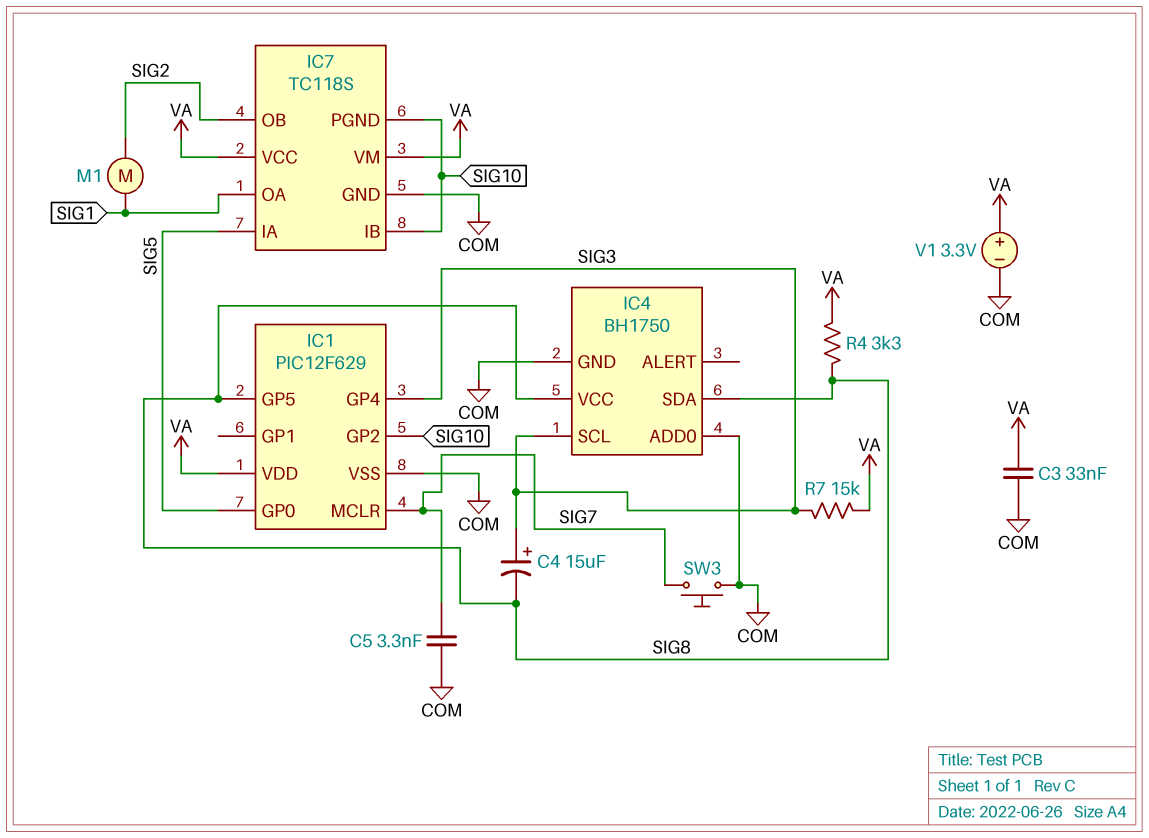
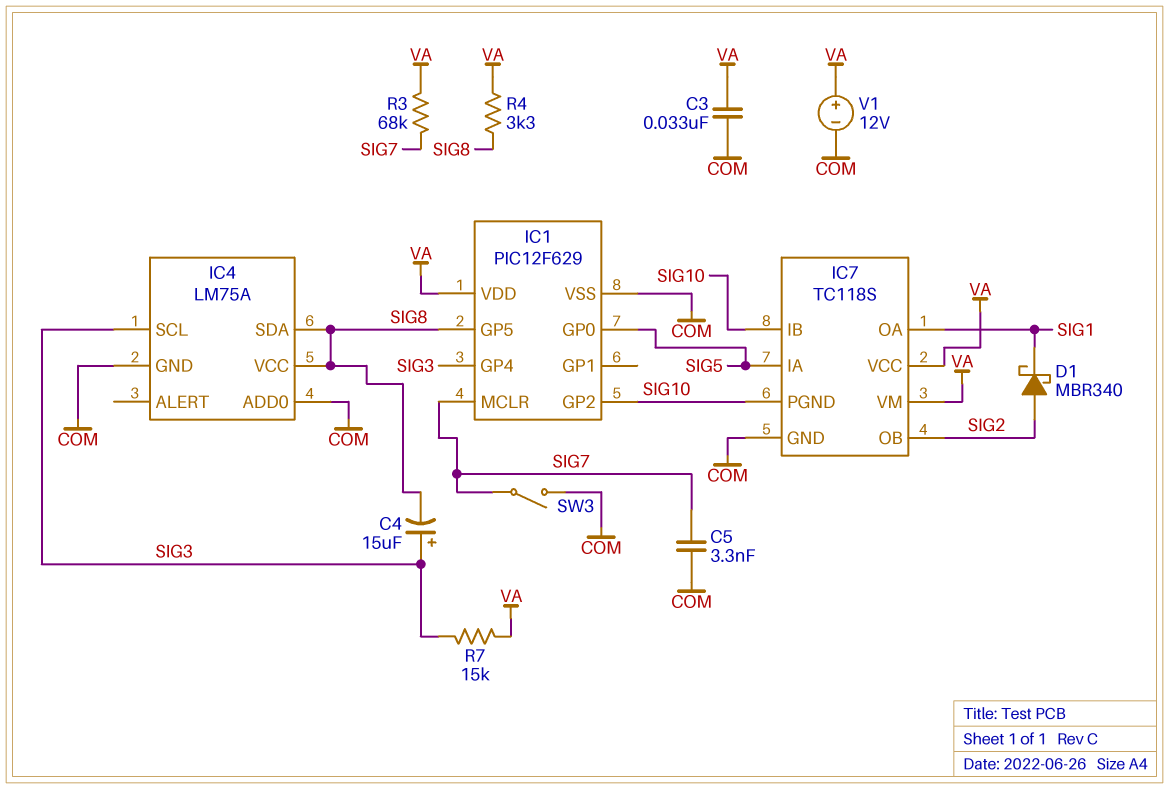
D1: none -> schottky MBR340 (A SIG2, K SIG1)
IC4: BH1750 -> LM75A
M1: motor (SIG1, SIG2) -> none
R3: none -> 68k (SIG7, VA)
SW3: button (COM, SIG7) -> switch (COM, SIG7)
V1: 3.3V (plus VA, minus COM) -> 12V (plus VA, minus COM)

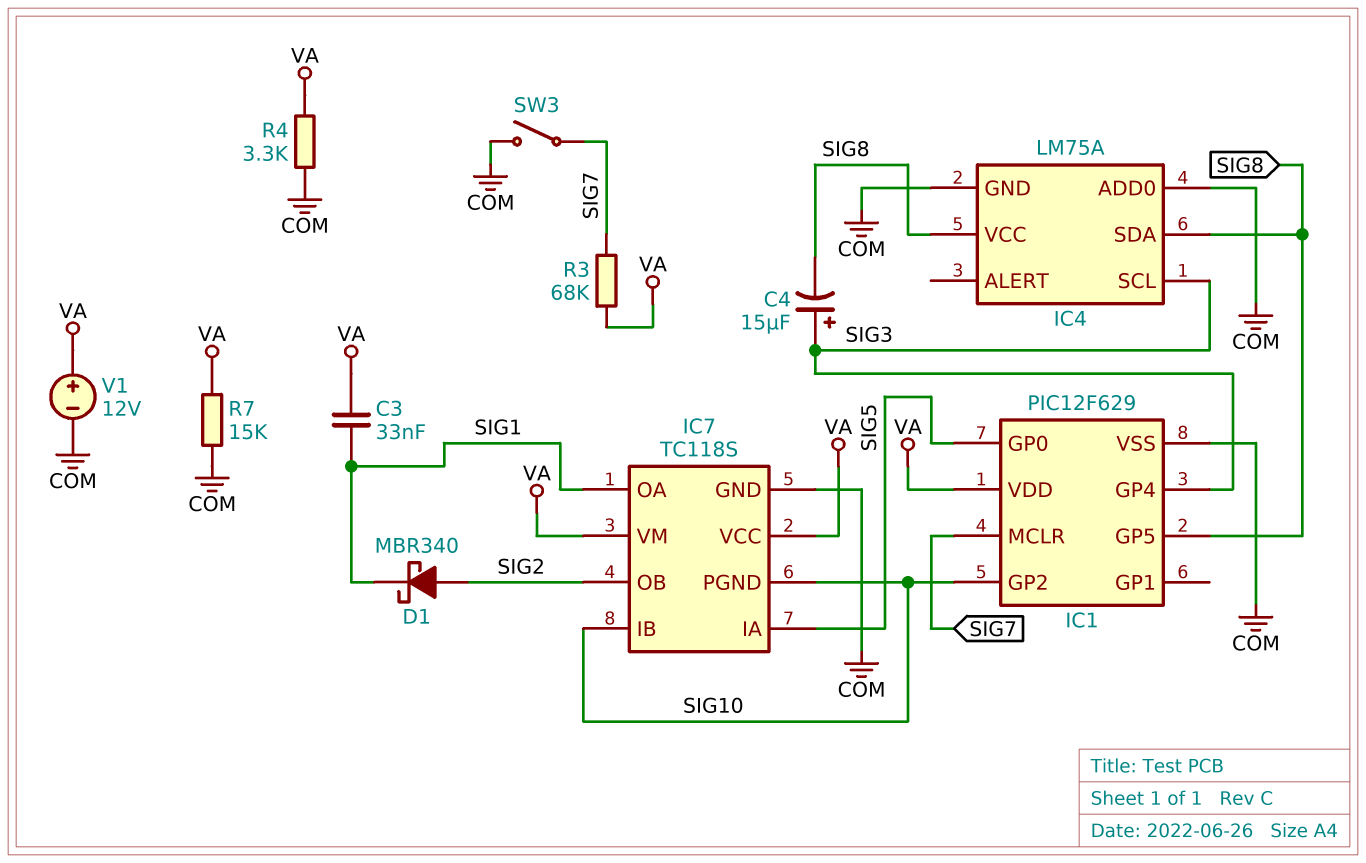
C3: 33nF (COM, VA) -> 33nF (SIG1, VA)
C5: 3.3nF (COM, SIG7) -> none
R4: 3.3k (SIG8, VA) -> 3.3k (COM, VA)
R7: 15k (SIG3, VA) -> 15k (COM, VA)

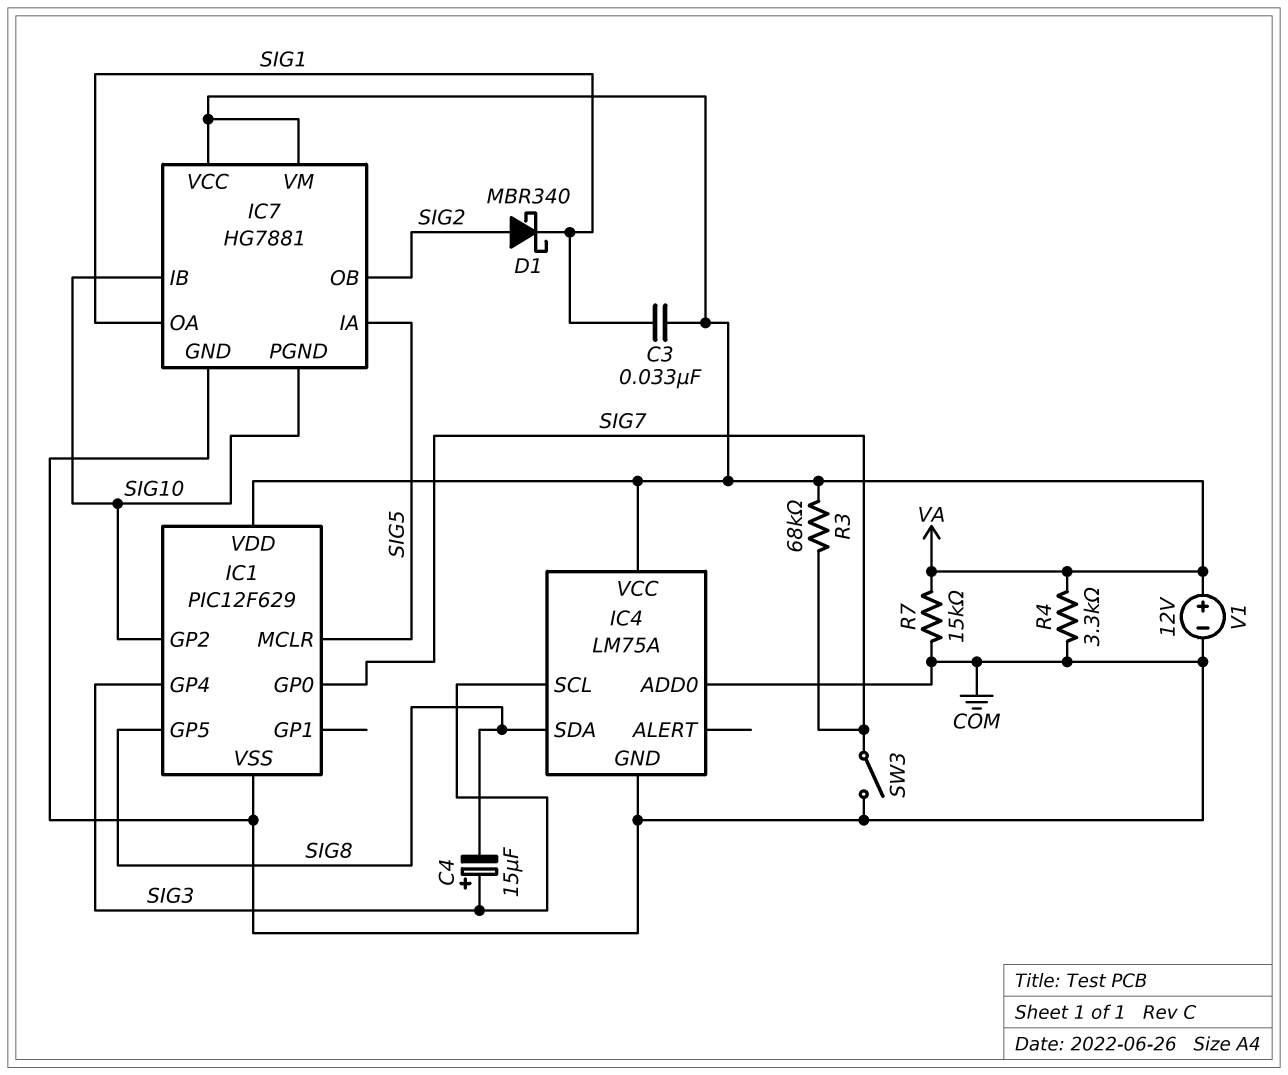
IC1 pin GP0: SIG5 -> SIG7
IC1 pin MCLR: SIG7 -> SIG5
IC4 pin VCC: SIG8 -> VA
IC7: TC118S -> HG7881

